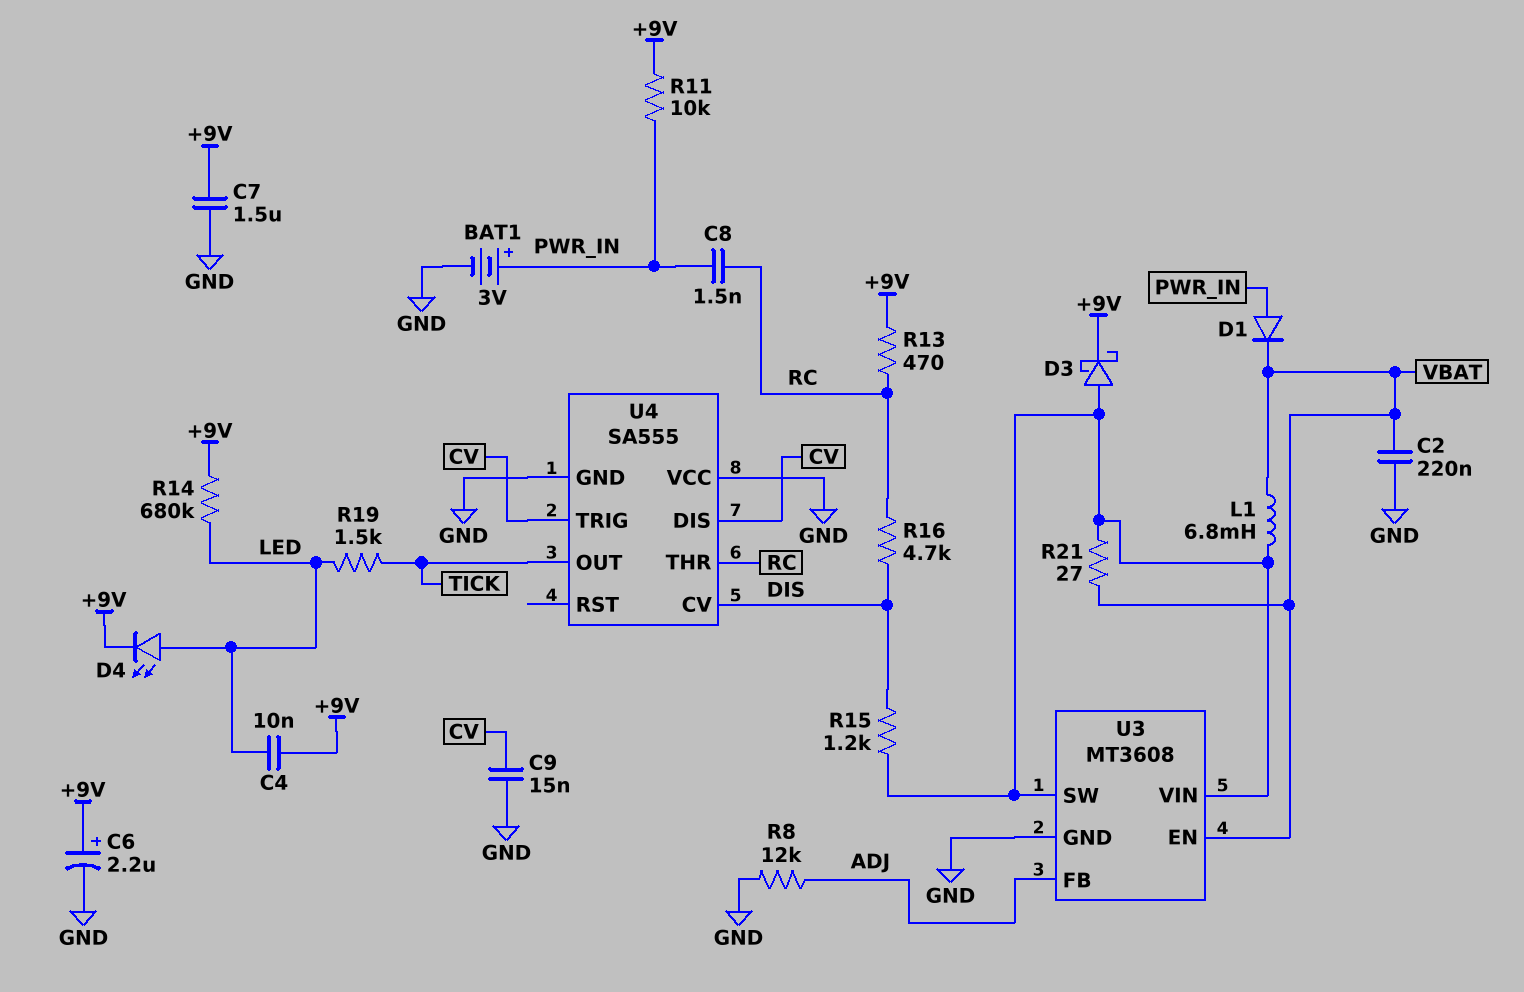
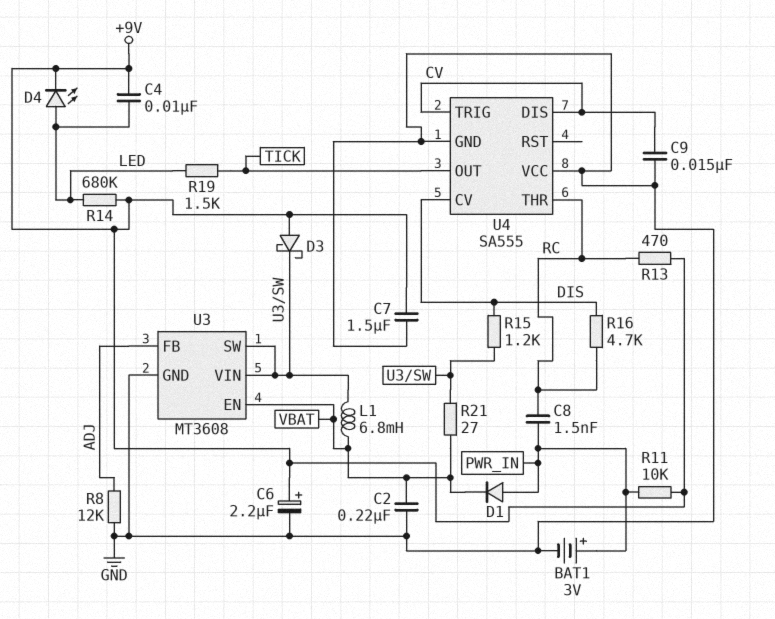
D3: schottky (A U3/SW, K +9V) -> schottky (A +9V, K U3/SW)

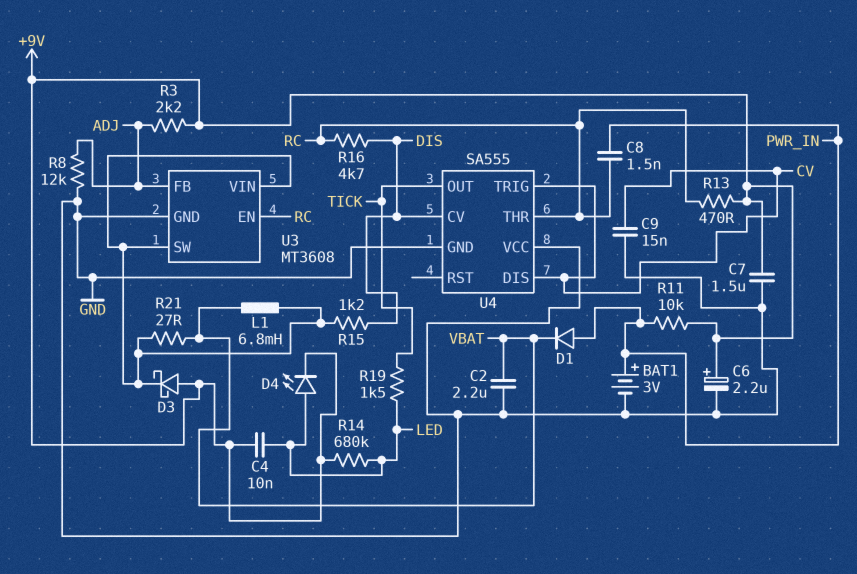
C2: 220nF (GND, VBAT) -> 2.2uF (GND, VBAT)
R3: none -> 2.2k (+9V, ADJ)
U3 pin EN: VBAT -> RC

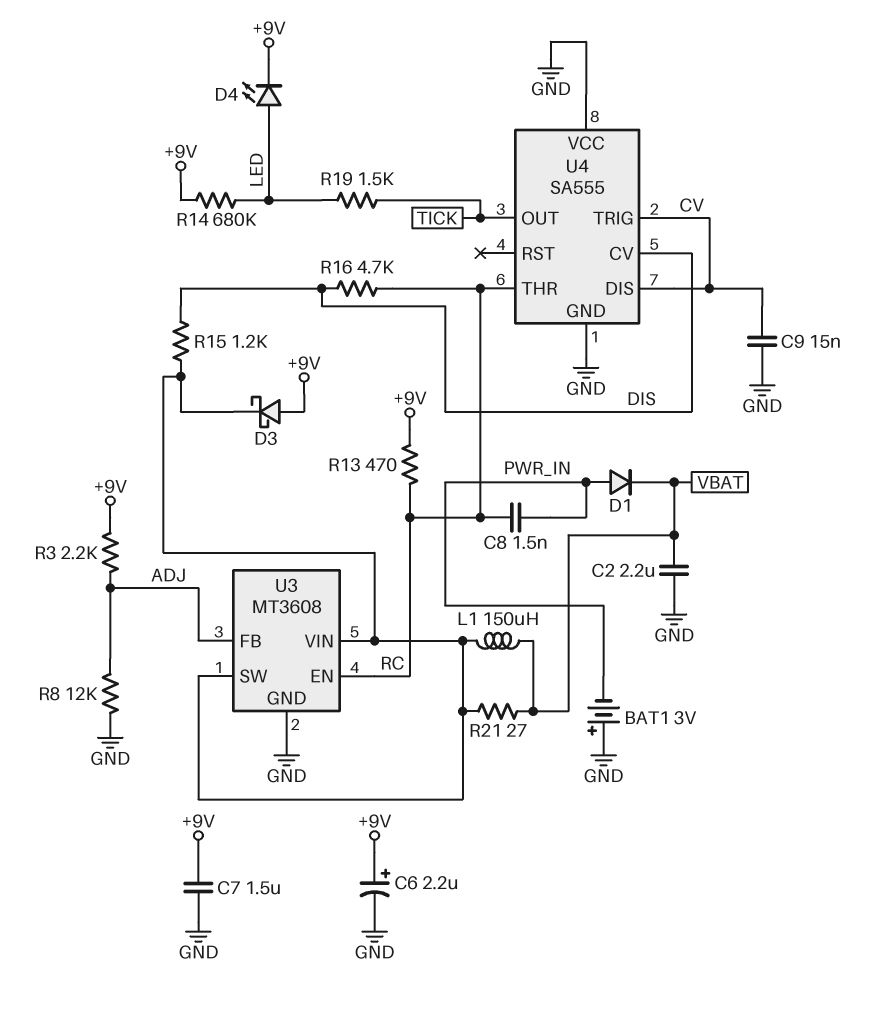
BAT1: 3V (plus PWR_IN, minus GND) -> 3V (plus GND, minus PWR_IN)
C4: 10nF (+9V, LED) -> none
L1: 6.8mH (U3/SW, VBAT) -> 150uH (U3/SW, VBAT)
R11: 10k (+9V, PWR_IN) -> none

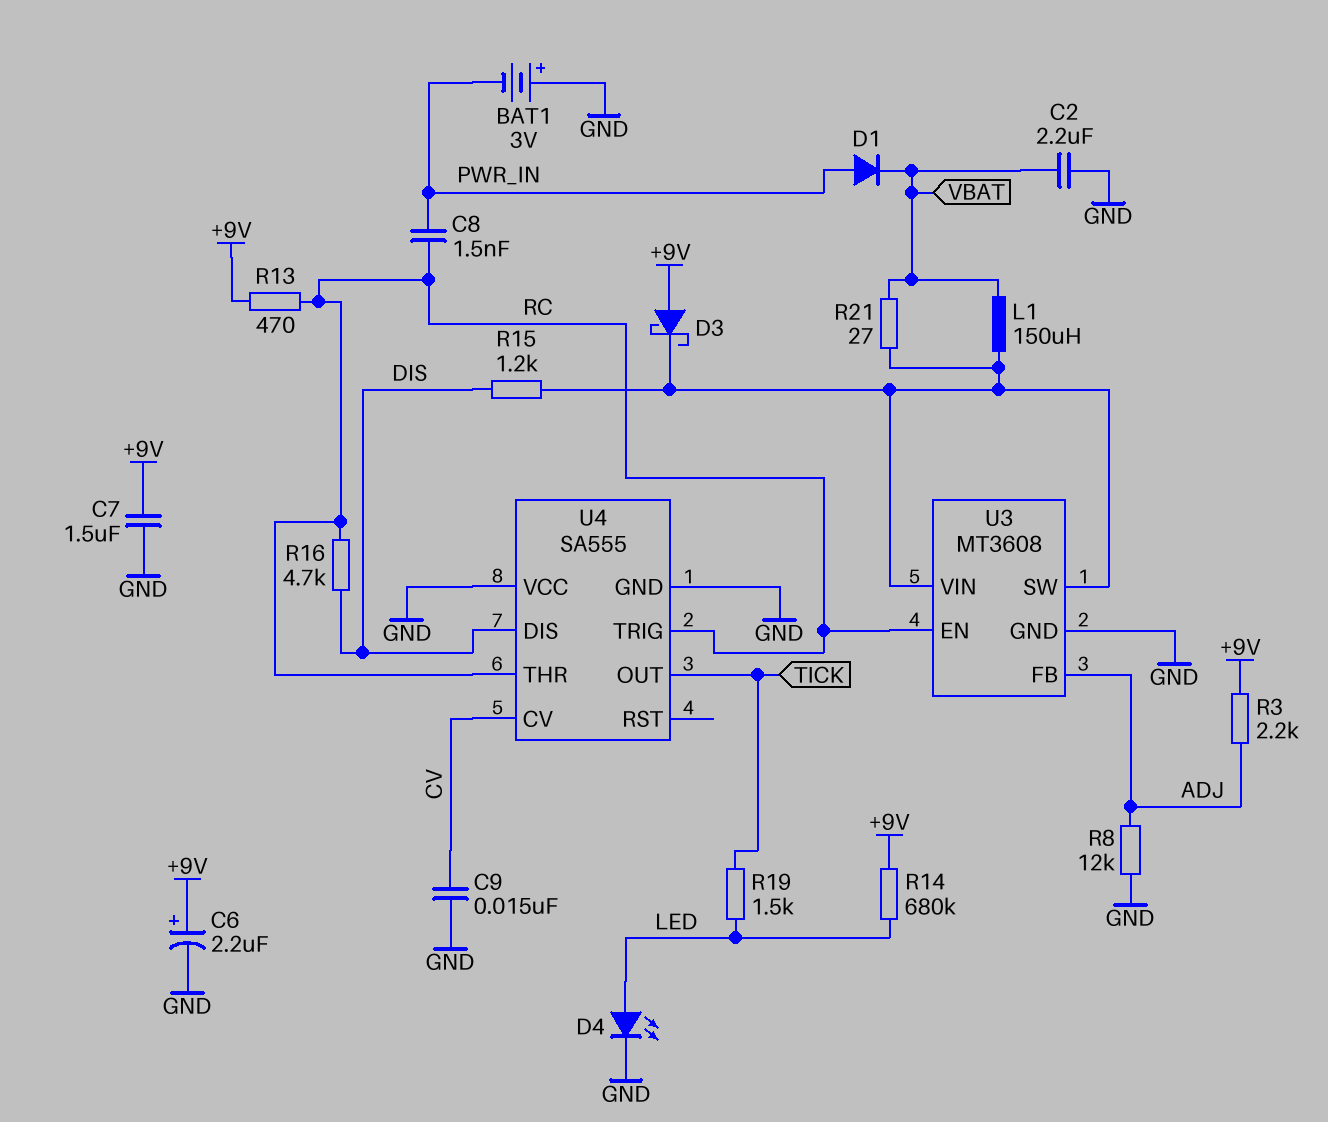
D4: LED (A LED, K +9V) -> LED (A LED, K GND)
U4 pin CV: DIS -> CV
U4 pin DIS: CV -> DIS
U4 pin TRIG: CV -> RC

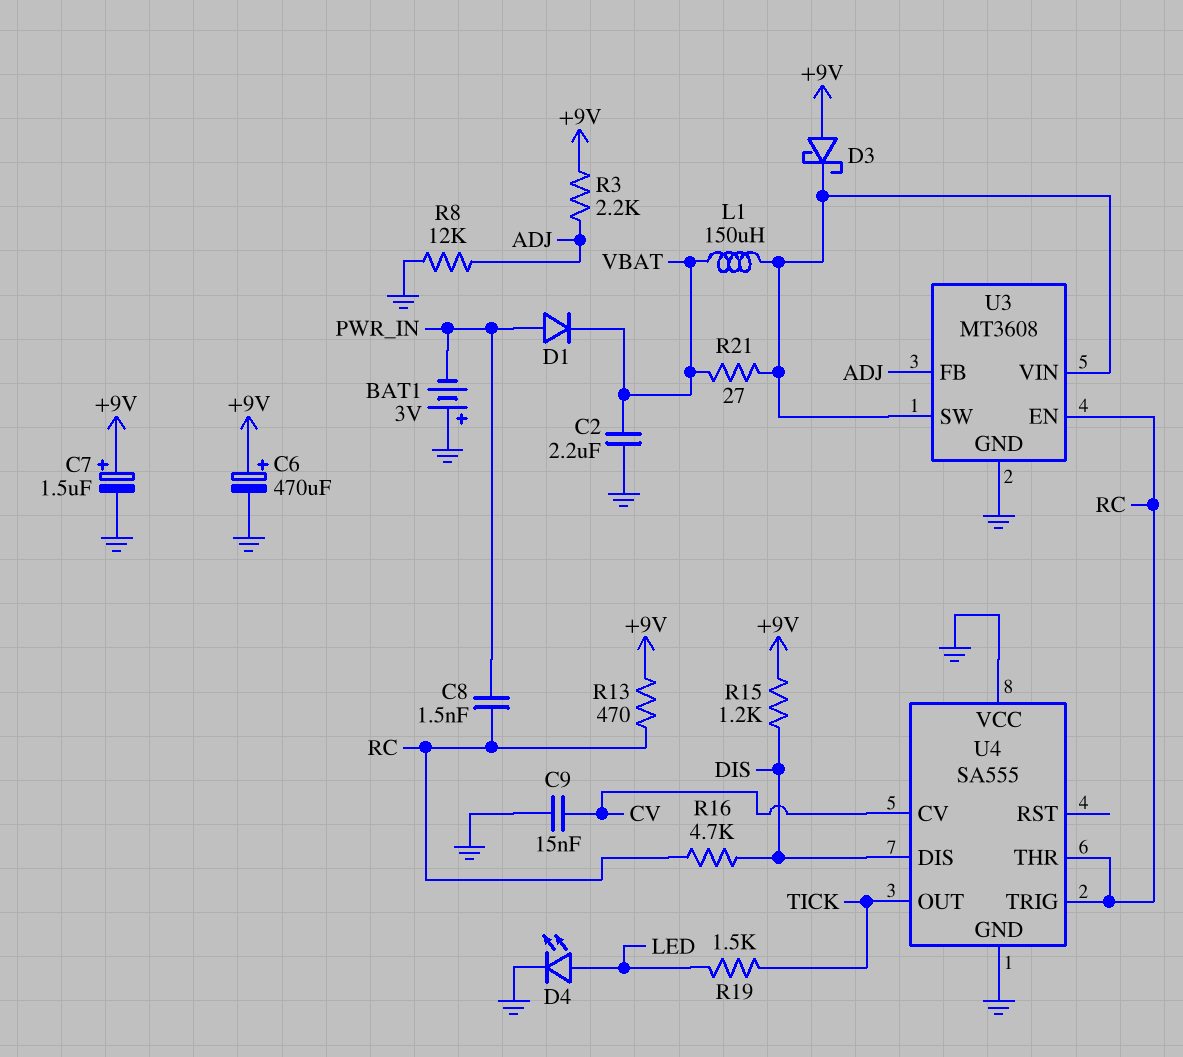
C6: 2.2uF (plus +9V, minus GND) -> 470uF (plus +9V, minus GND)
C7: 1.5uF (+9V, GND) -> 1.5uF (plus +9V, minus GND)
R14: 680k (+9V, LED) -> none
R15: 1.2k (DIS, U3/SW) -> 1.2k (+9V, DIS)

